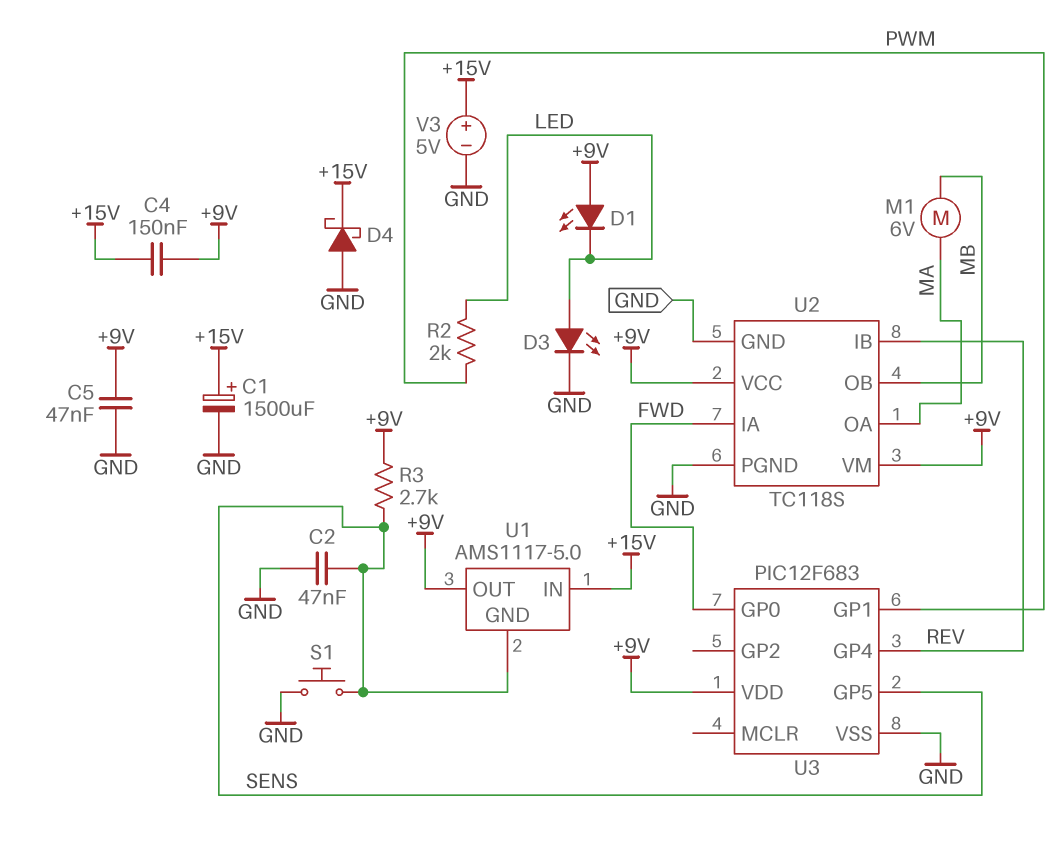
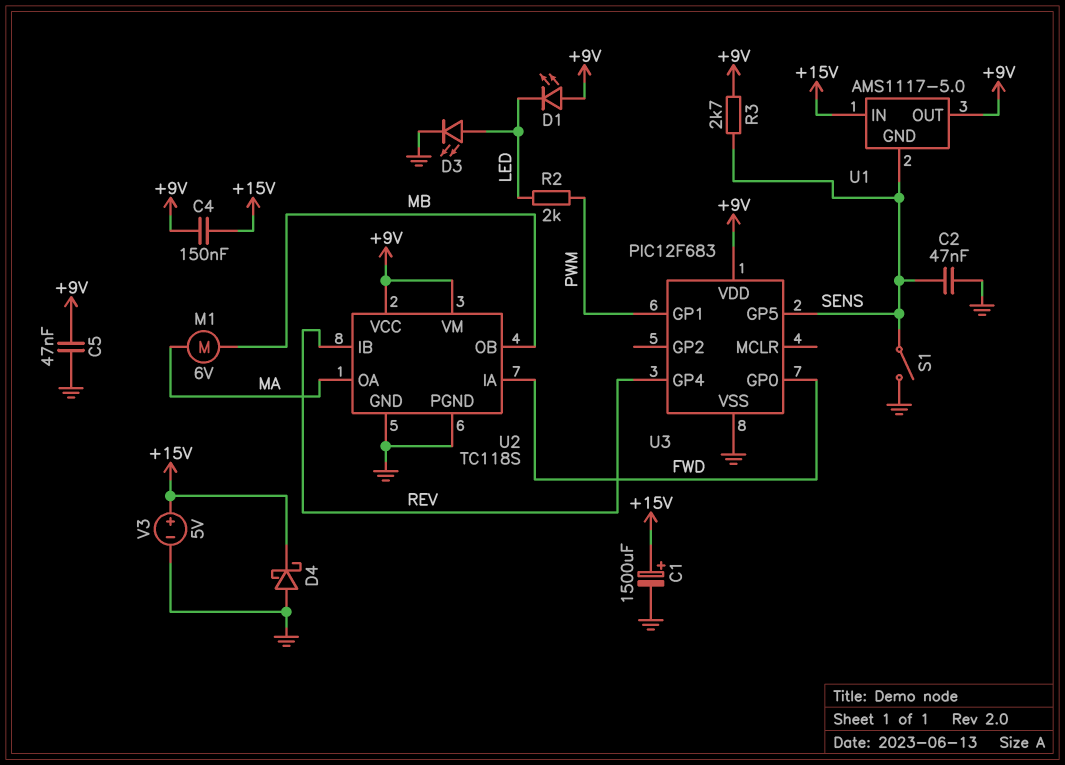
S1: button (GND, SENS) -> switch (GND, SENS)

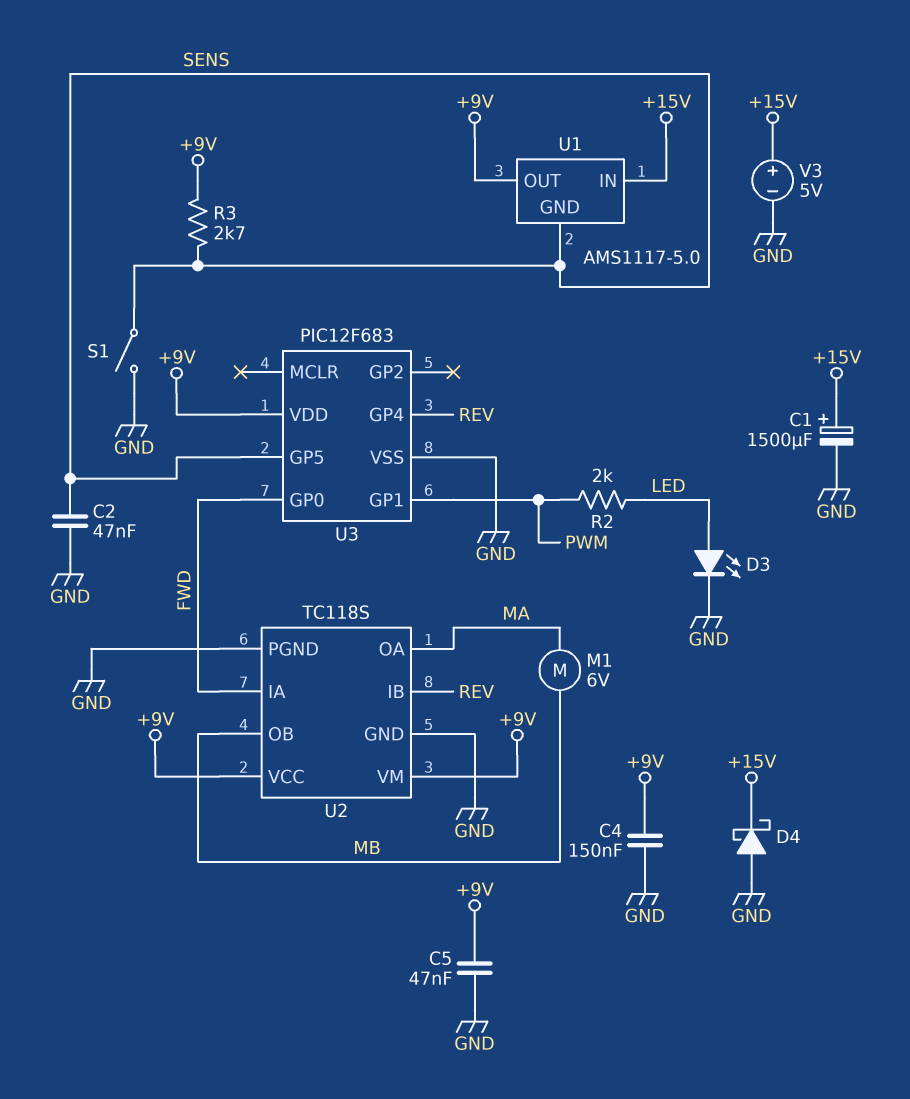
C4: 150nF (+9V, +15V) -> 150nF (+9V, GND)
D1: LED (A +9V, K LED) -> none

